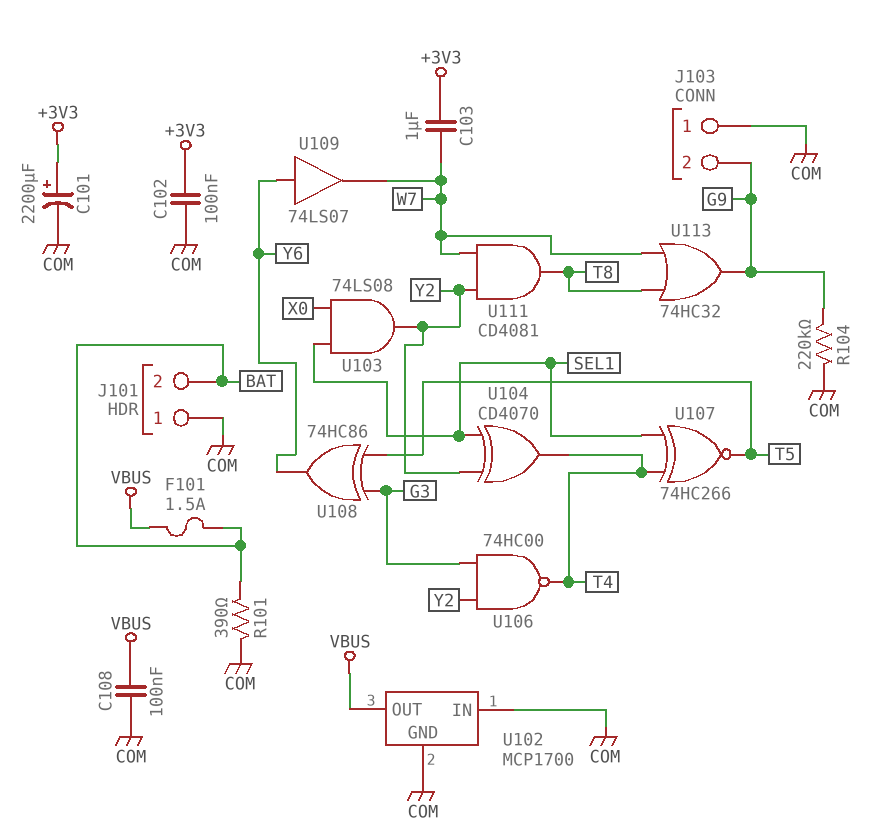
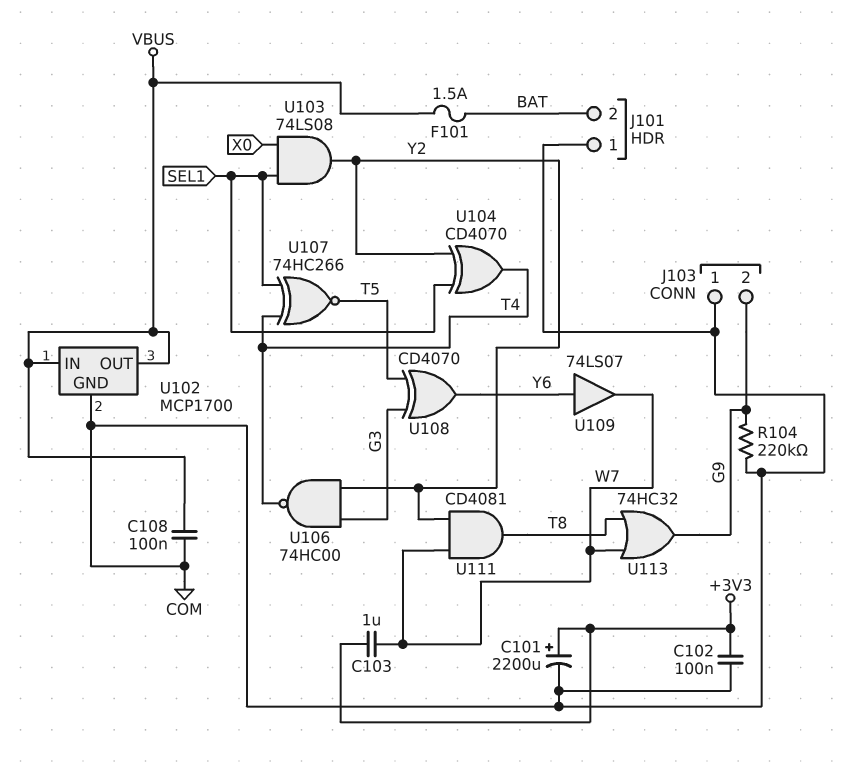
R101: 390 (BAT, COM) -> none
U102 pin IN: COM -> VBUS
U108: XOR 74HC86 (in G3, in T5, out Y6) -> XOR CD4070 (in G3, in T5, out Y6)

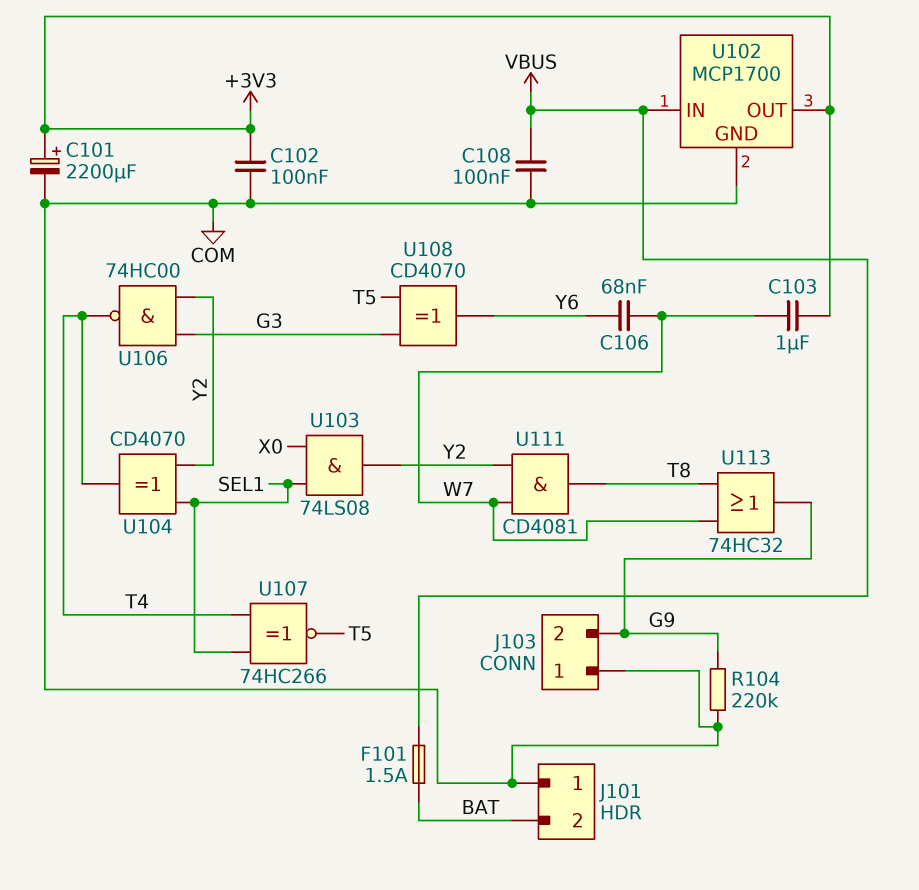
C106: none -> 68nF (W7, Y6)
U102 pin OUT: VBUS -> +3V3
U109: buffer 74LS07 (in Y6, out W7) -> none

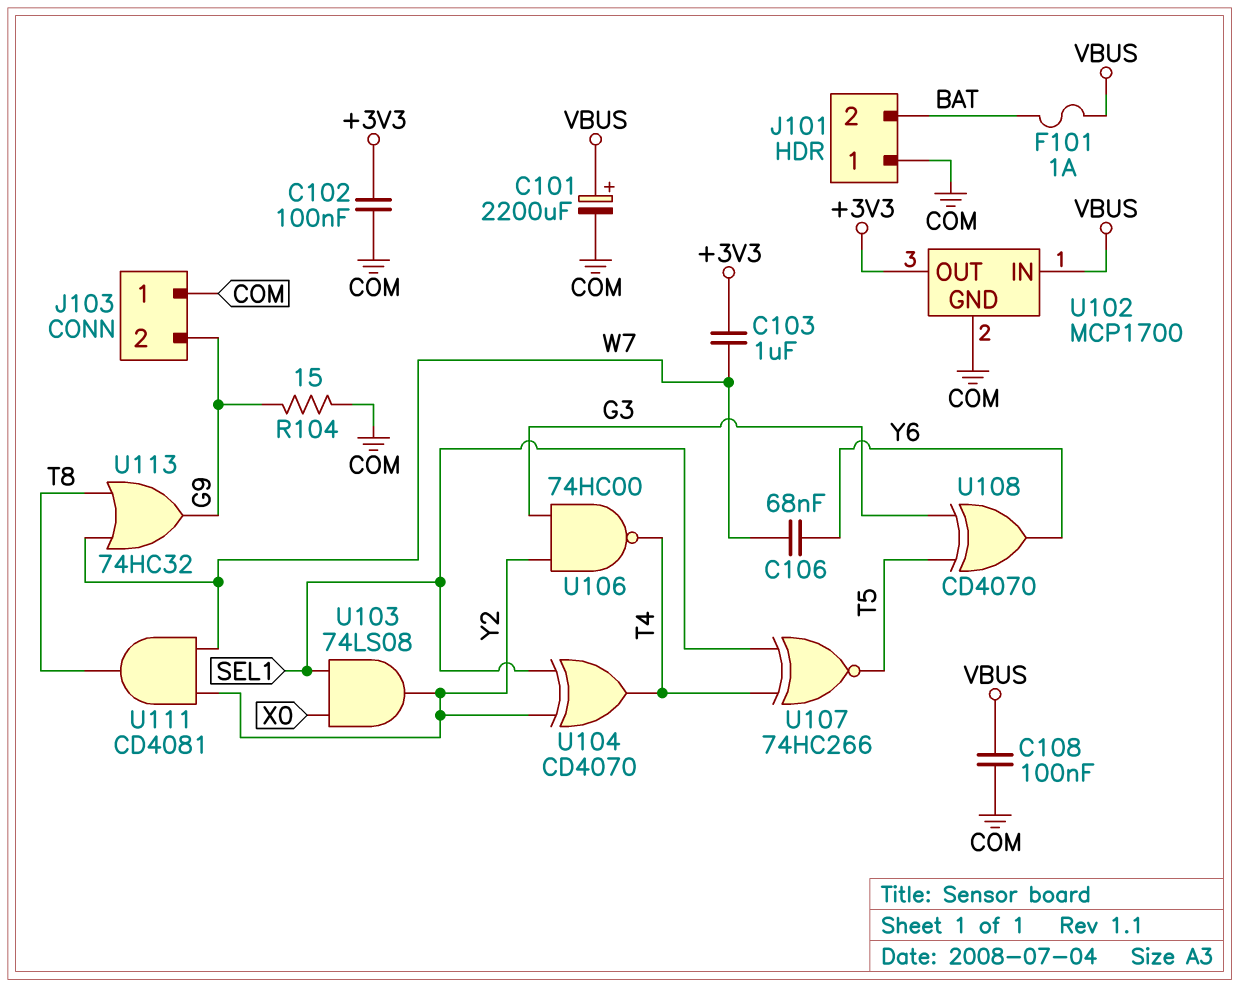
C101: 2200uF (plus +3V3, minus COM) -> 2200uF (plus VBUS, minus COM)
F101: 1.5A (BAT, VBUS) -> 1A (BAT, VBUS)
R104: 220k (COM, G9) -> 15 (COM, G9)

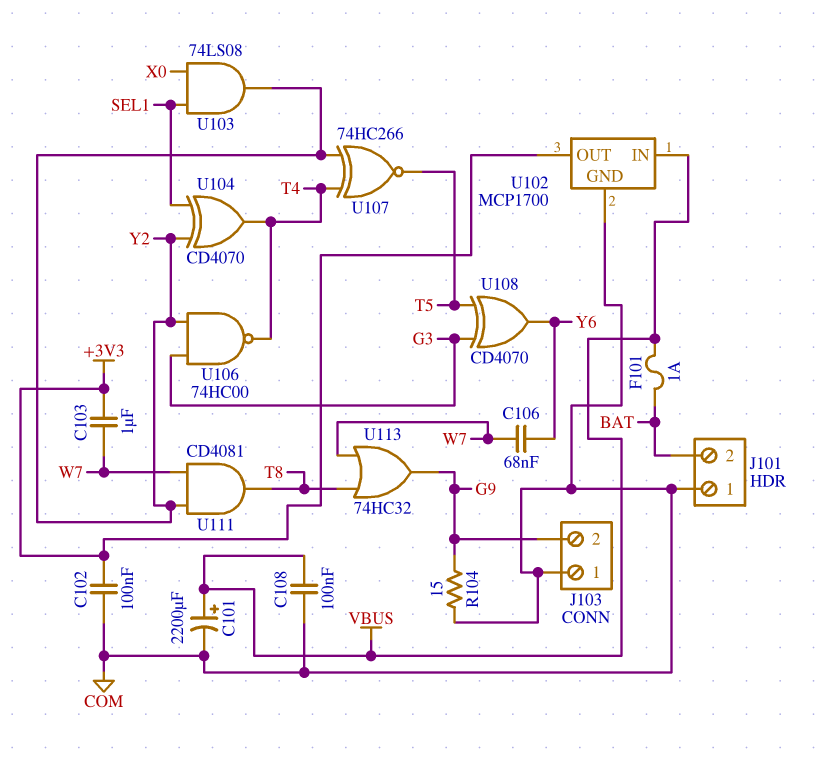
U107: XNOR 74HC266 (in SEL1, in T4, out T5) -> XNOR 74HC266 (in T4, in Y2, out T5)

